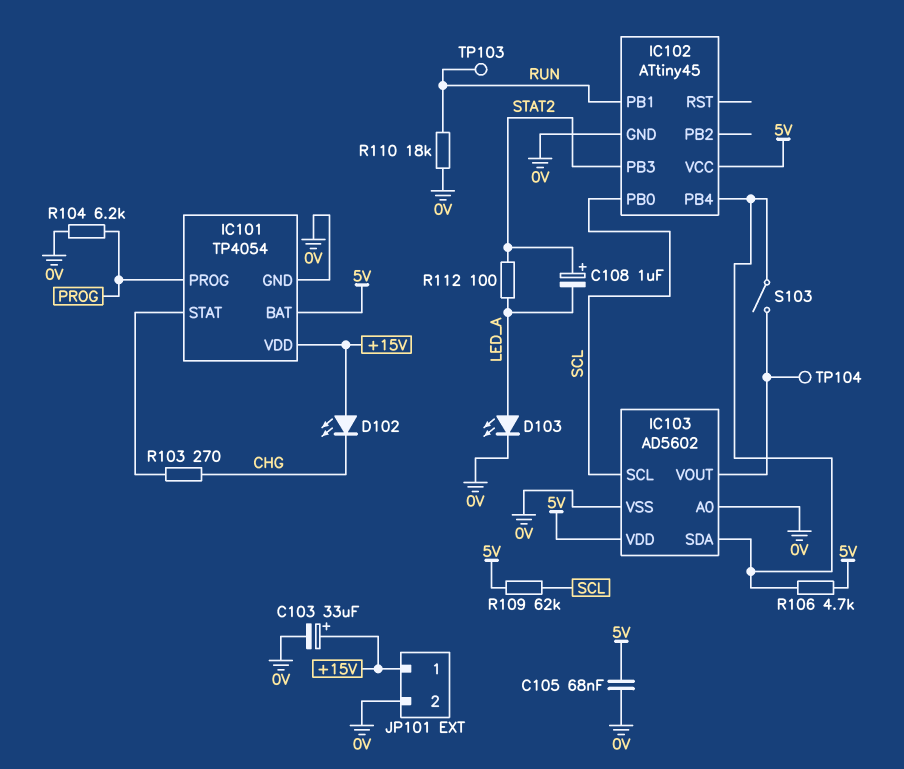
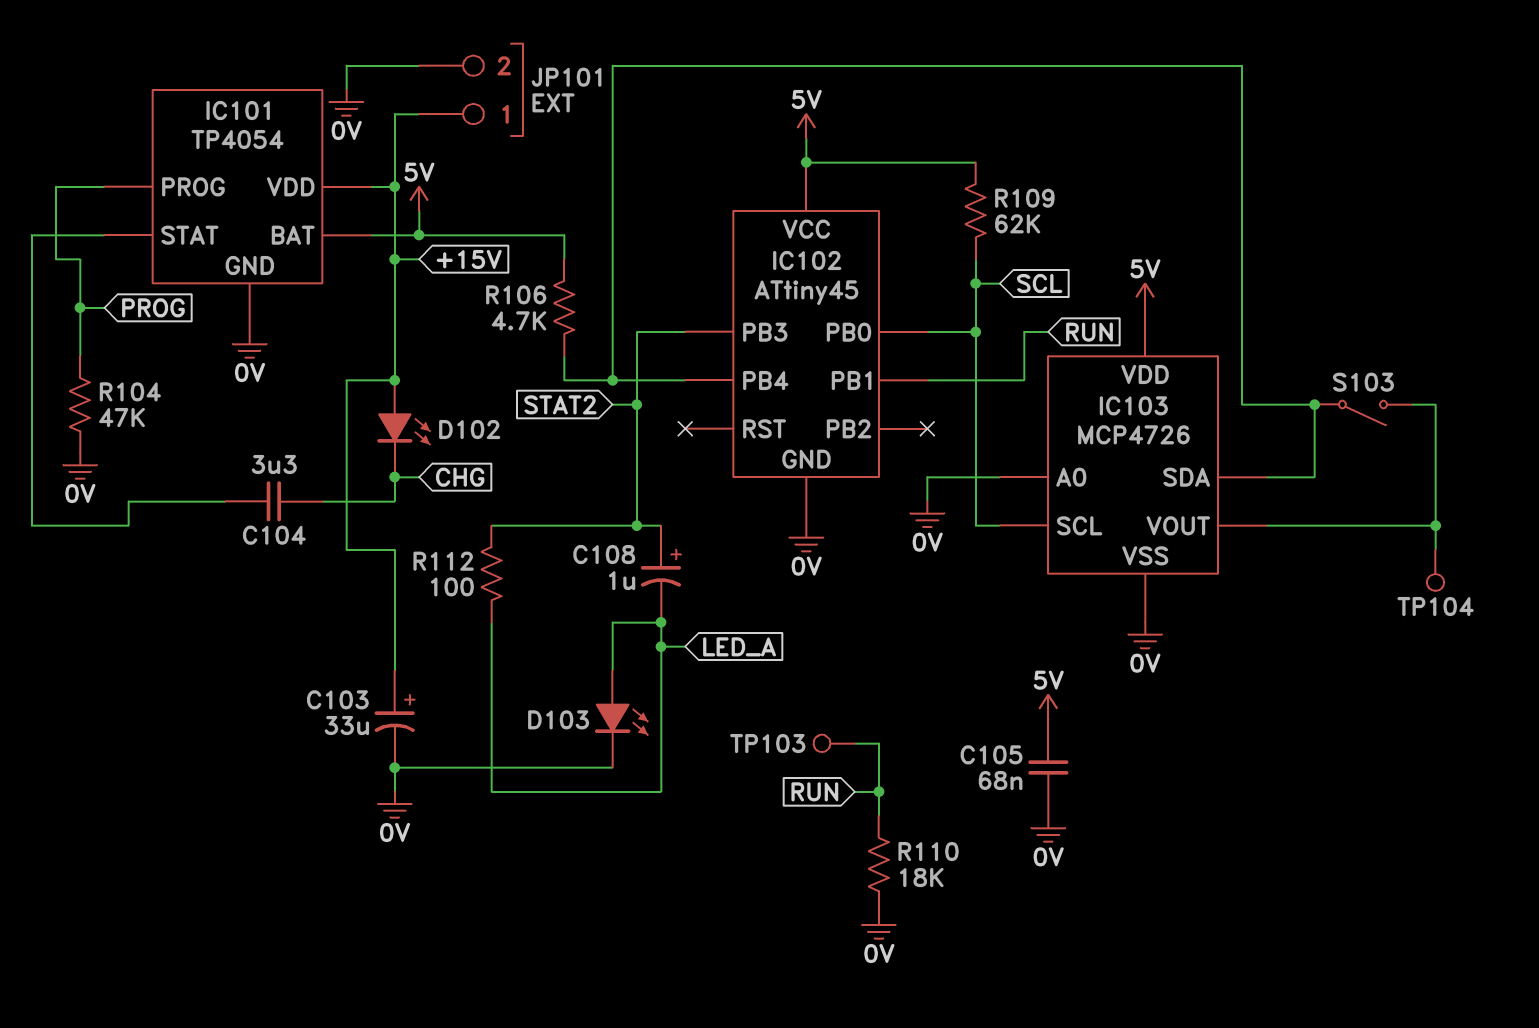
C104: none -> 3.3uF (CHG, IC101/STAT)
IC103: AD5602 -> MCP4726
R103: 270 (CHG, IC101/STAT) -> none
R104: 6.2k (0V, PROG) -> 47k (0V, PROG)

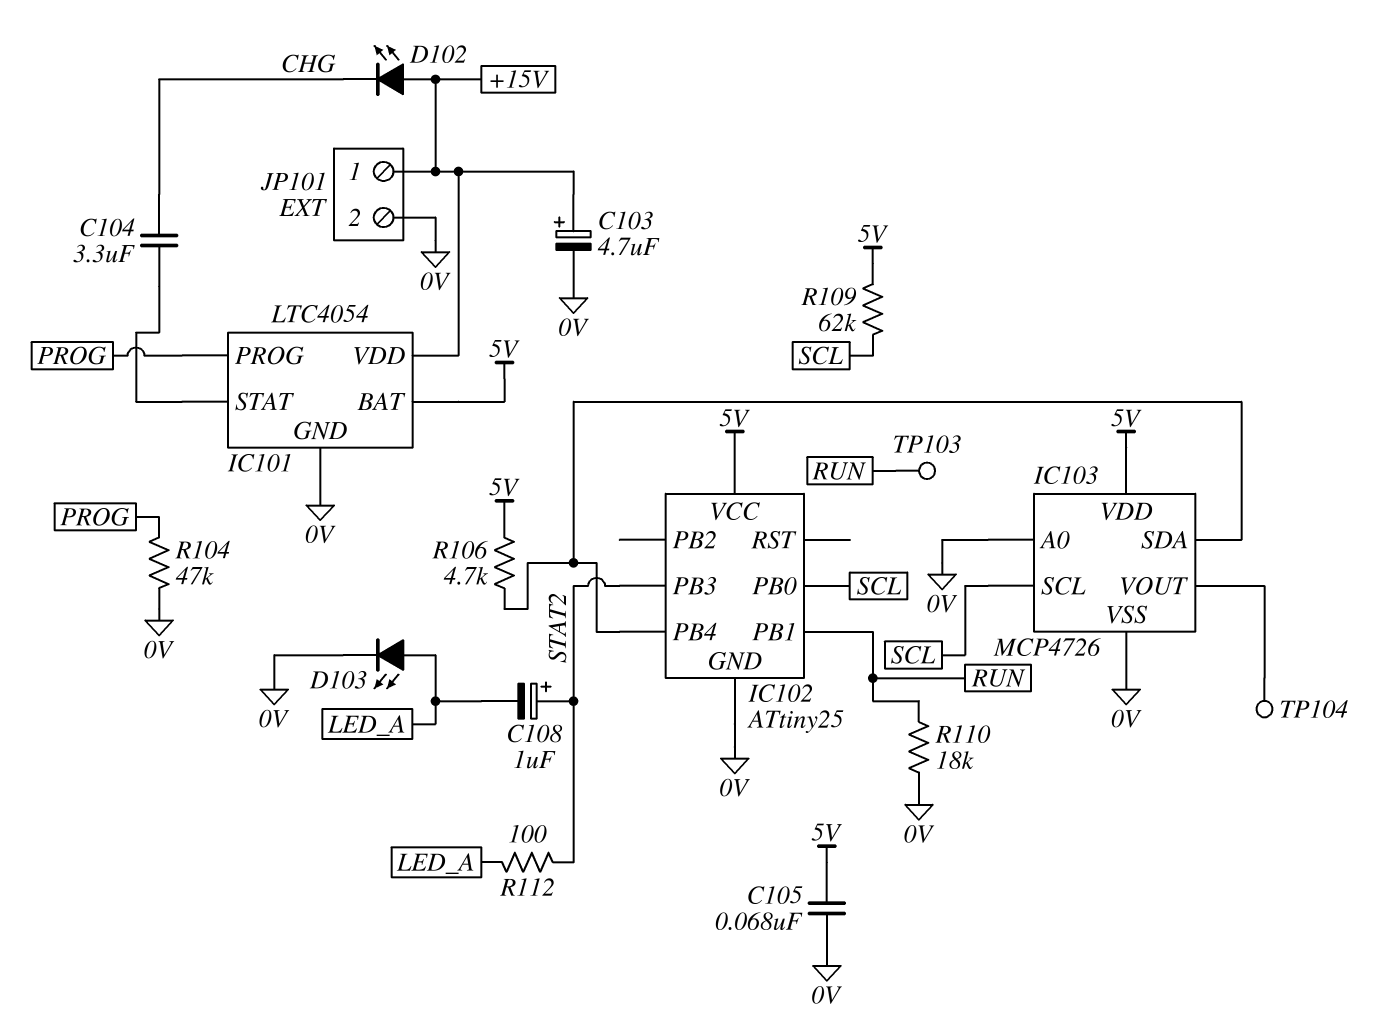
C103: 33uF (plus +15V, minus 0V) -> 4.7uF (plus +15V, minus 0V)
IC101: TP4054 -> LTC4054
IC102: ATtiny45 -> ATtiny25
S103: switch (IC102/PB4, IC103/VOUT) -> none

